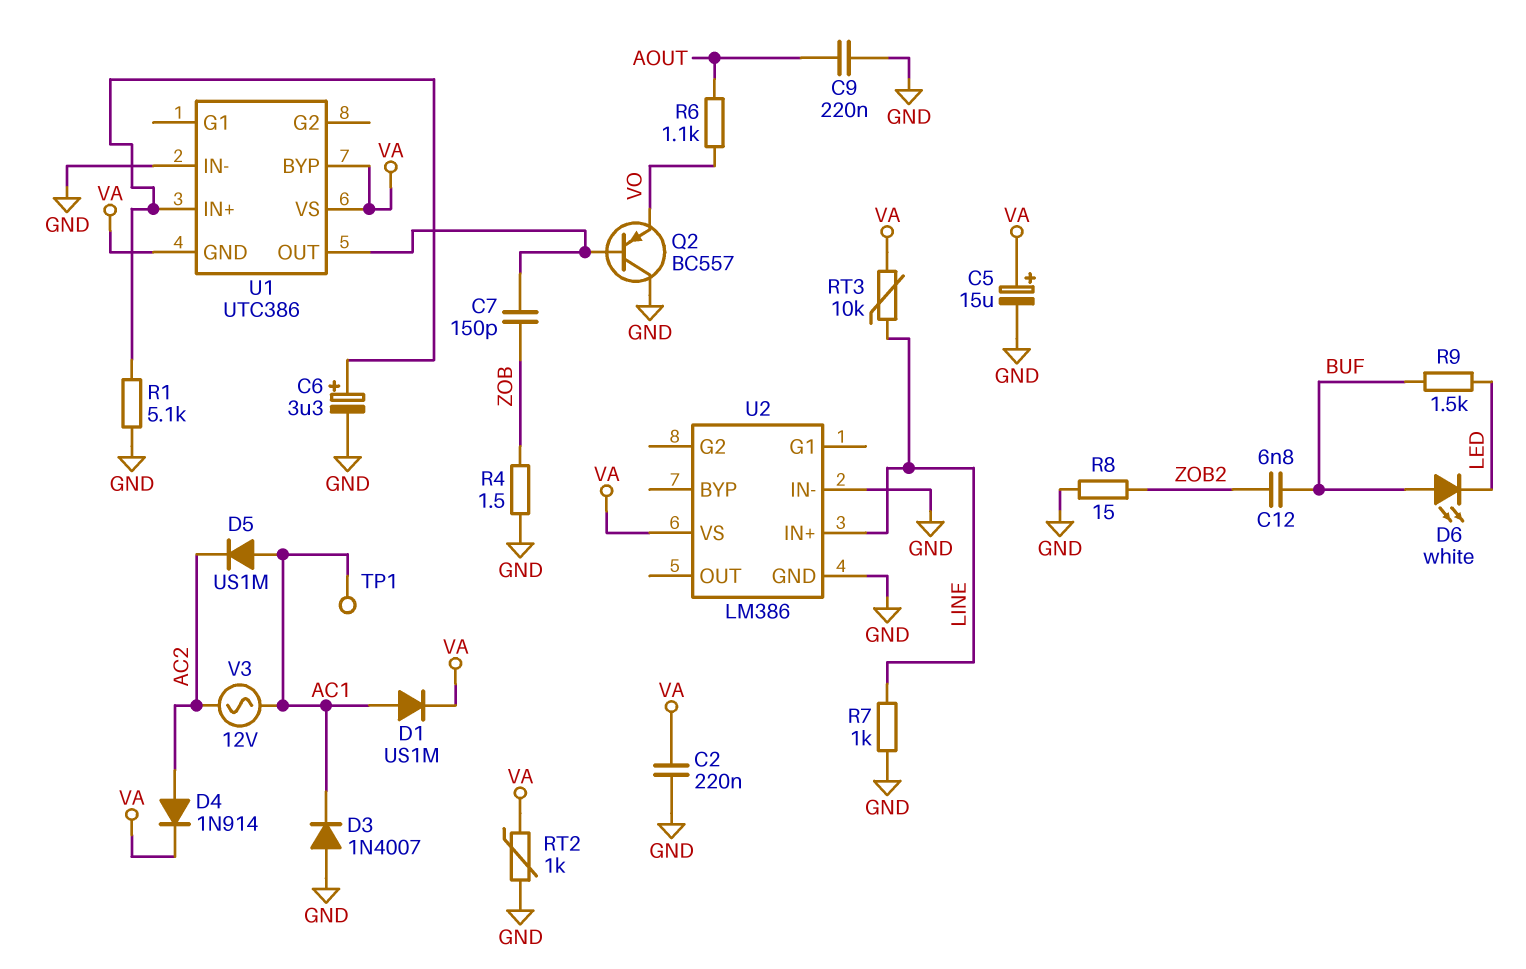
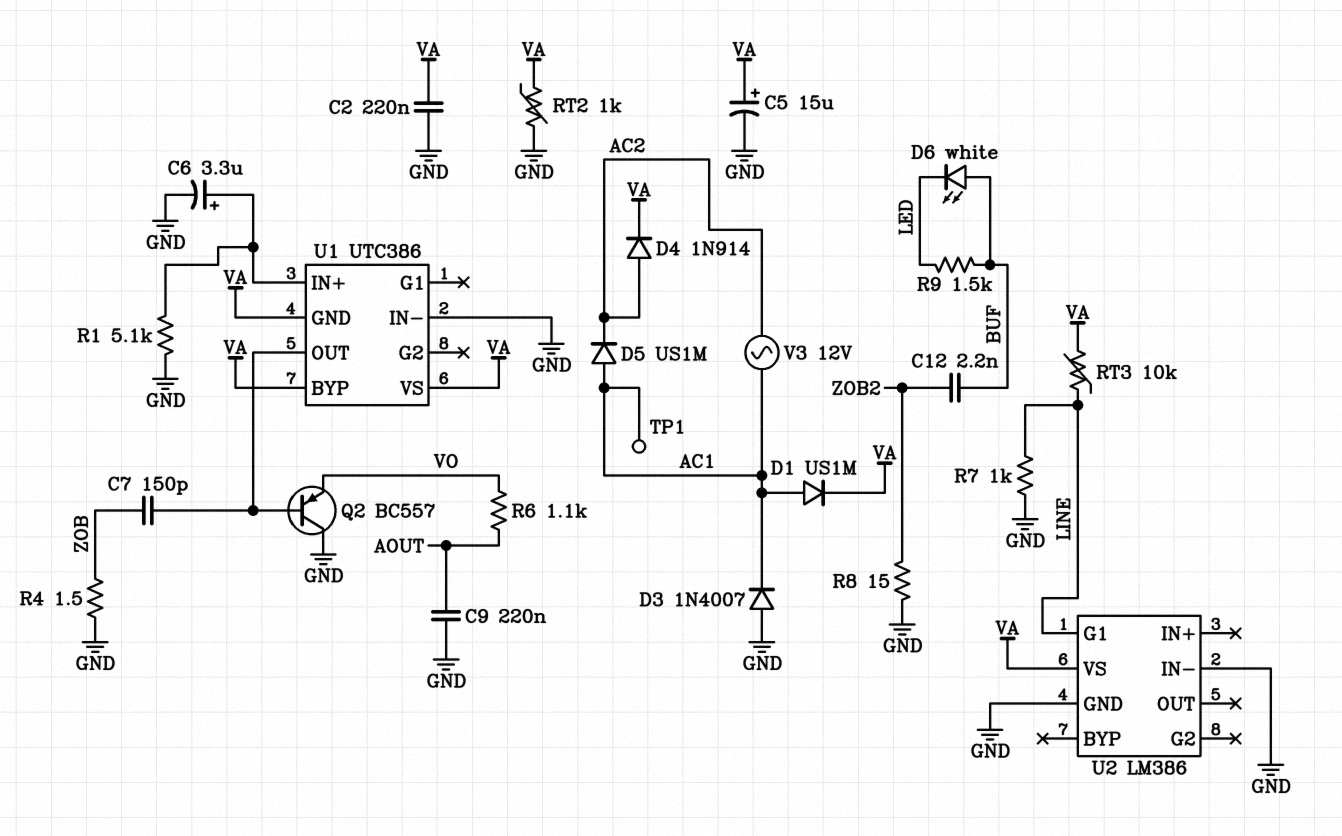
C12: 6.8nF (BUF, ZOB2) -> 2.2nF (BUF, ZOB2)
U2 pin G1: none -> LINE
U2 pin IN+: LINE -> none

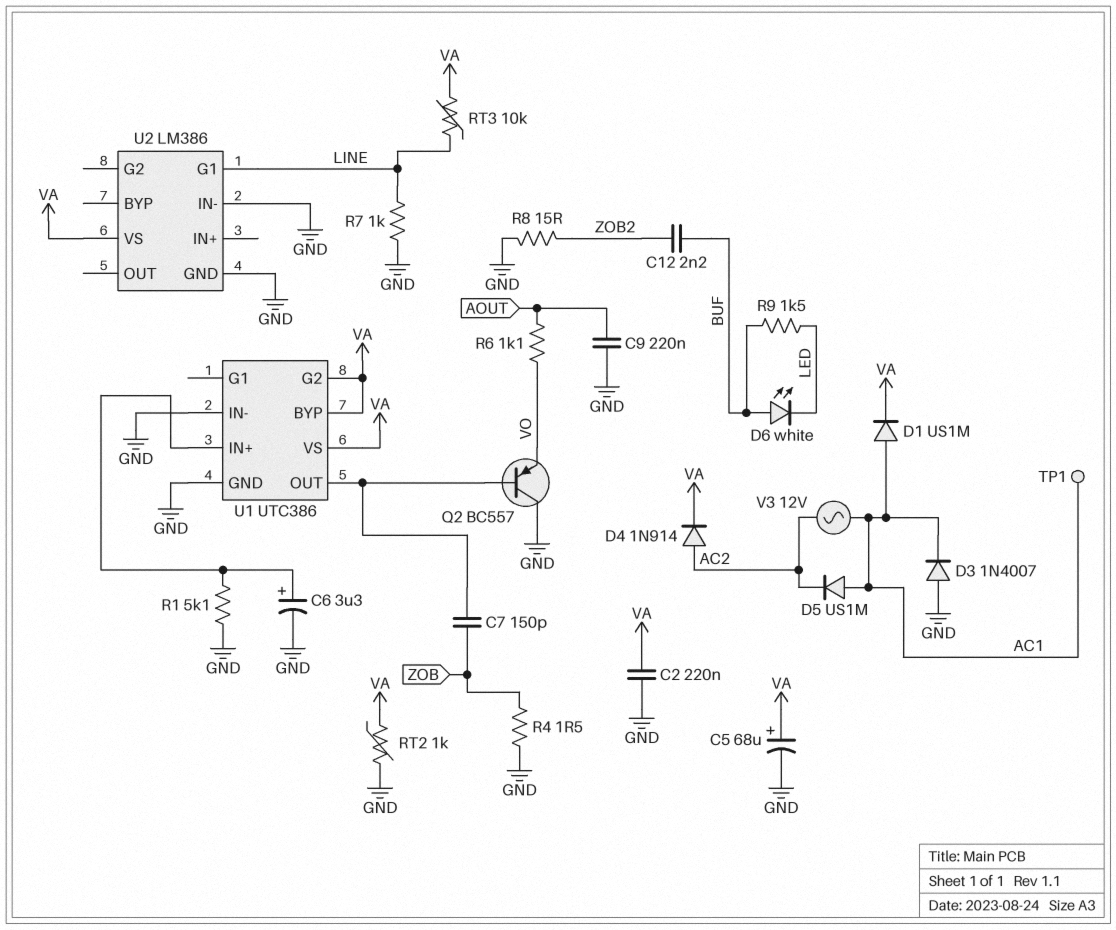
C5: 15uF (plus VA, minus GND) -> 68uF (plus VA, minus GND)
U1 pin G2: none -> VA
U1 pin GND: VA -> GND

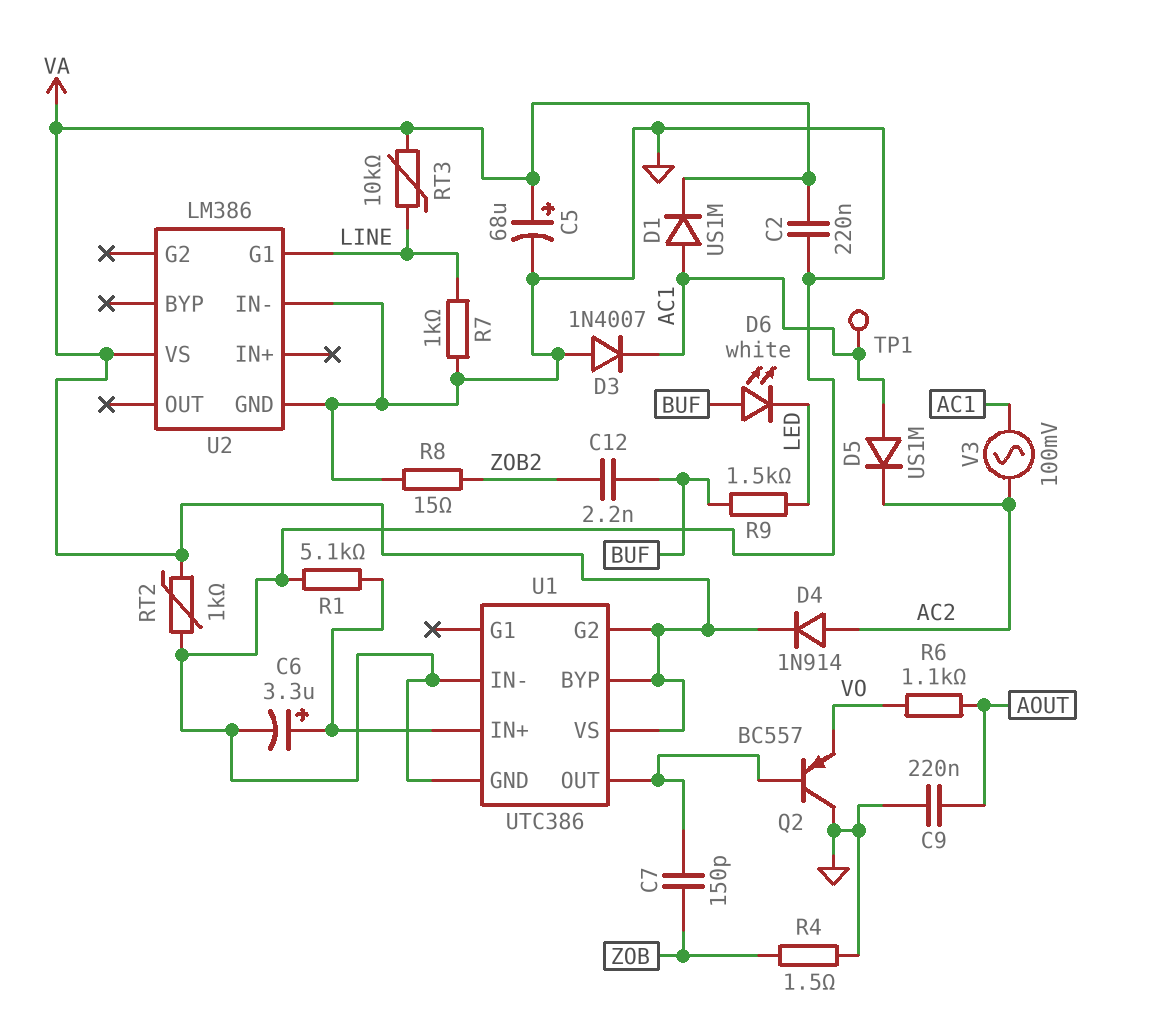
V3: AC 12V (AC1, AC2) -> AC 100mV (AC1, AC2)

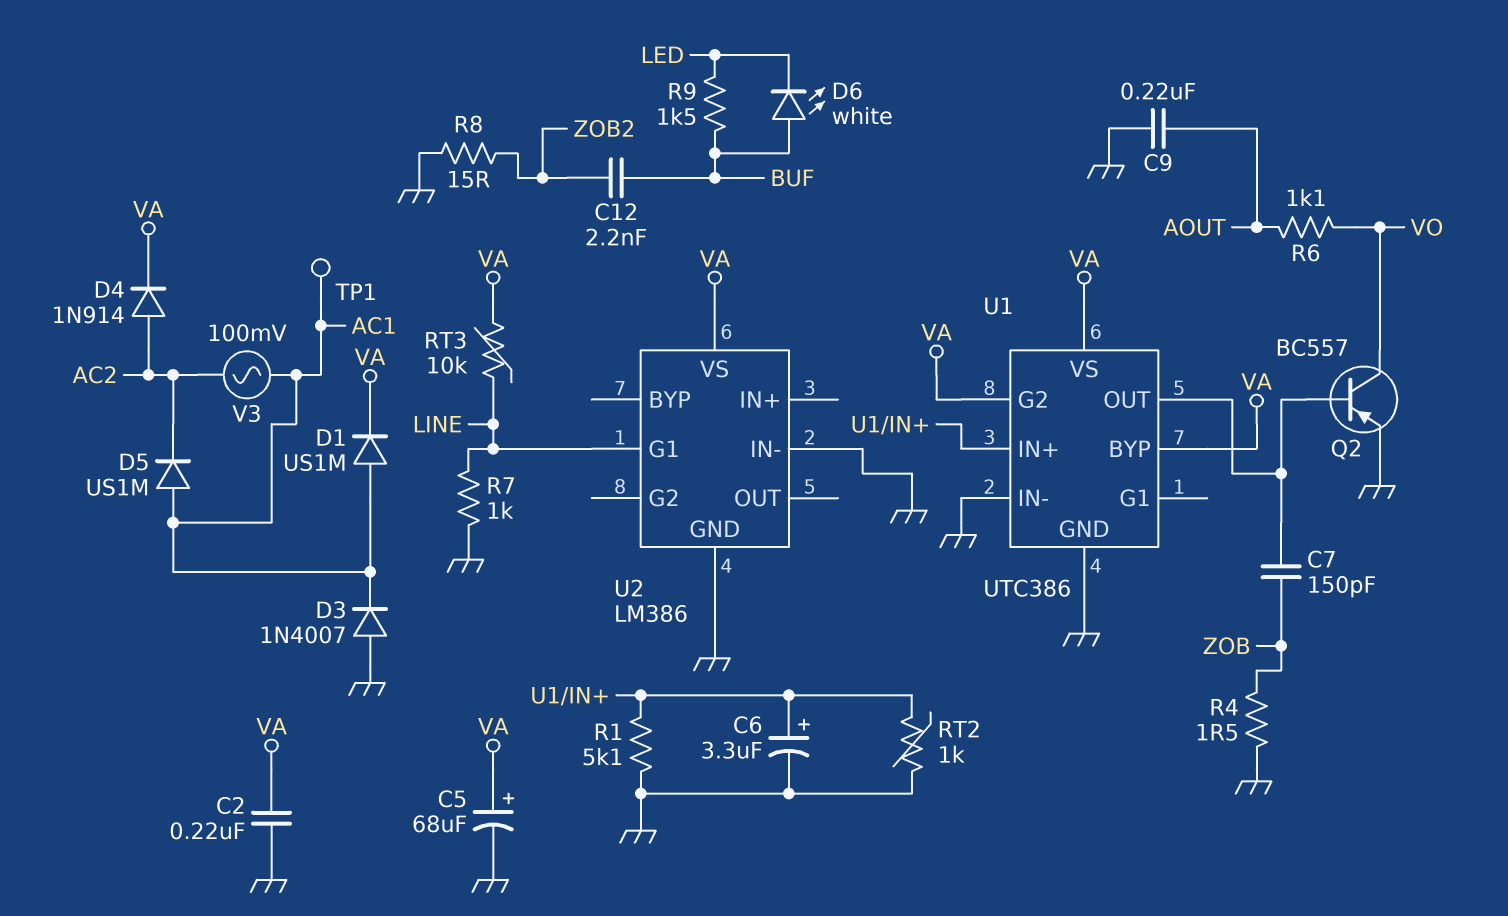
Q2: PNP BC557 (B U1/OUT, C GND, E VO) -> PNP BC557 (B U1/OUT, C VO, E GND)
RT2: 1k (GND, VA) -> 1k (GND, U1/IN+)

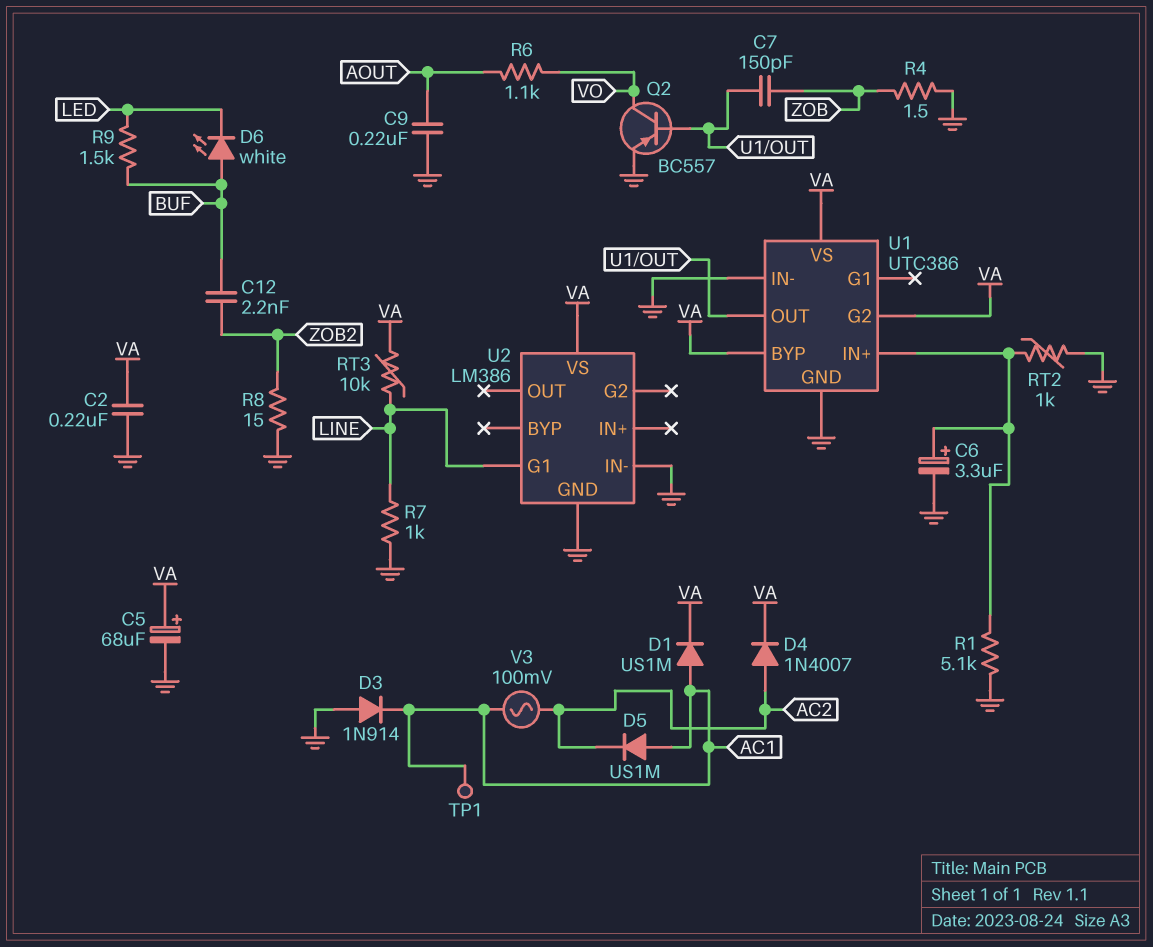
D3: diode 1N4007 (A GND, K AC1) -> diode 1N914 (A GND, K AC1)
D4: diode 1N914 (A AC2, K VA) -> diode 1N4007 (A AC2, K VA)

